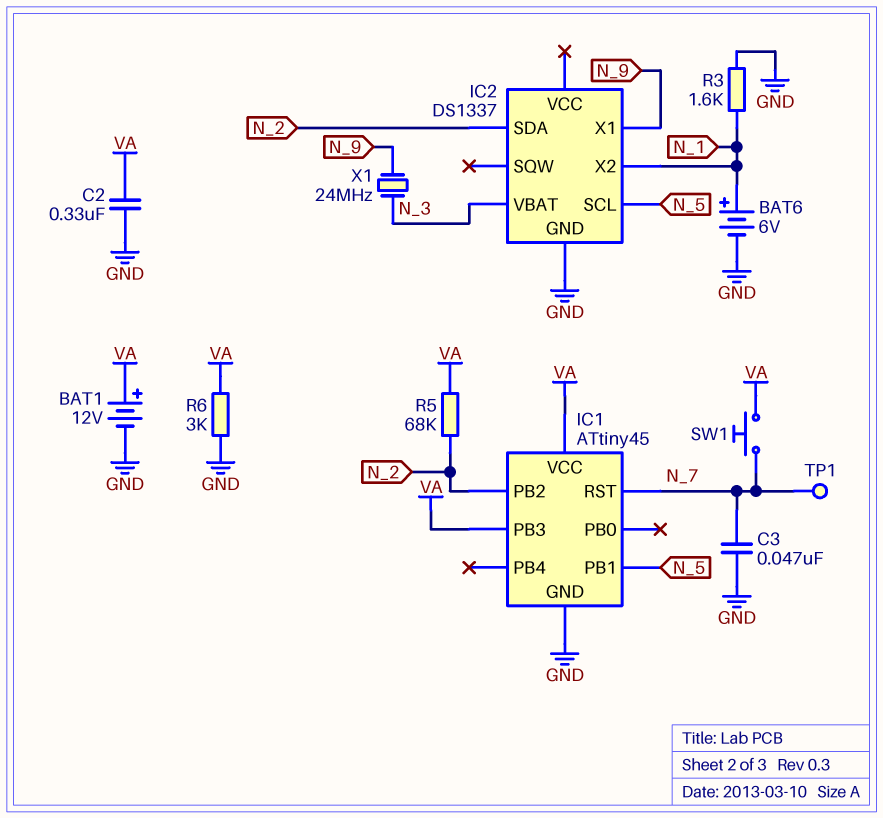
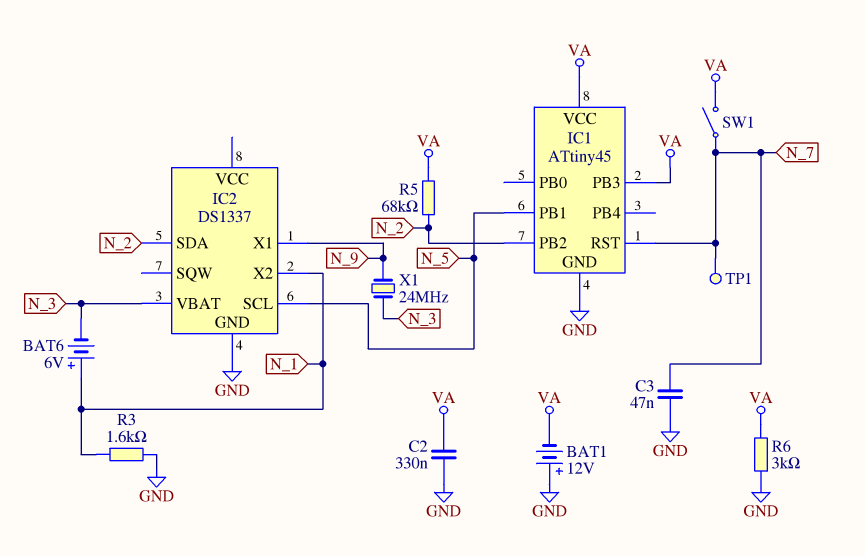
BAT1: 12V (plus VA, minus GND) -> 12V (plus GND, minus VA)
BAT6: 6V (plus N_1, minus GND) -> 6V (plus N_1, minus N_3)
SW1: button (N_7, VA) -> switch (N_7, VA)

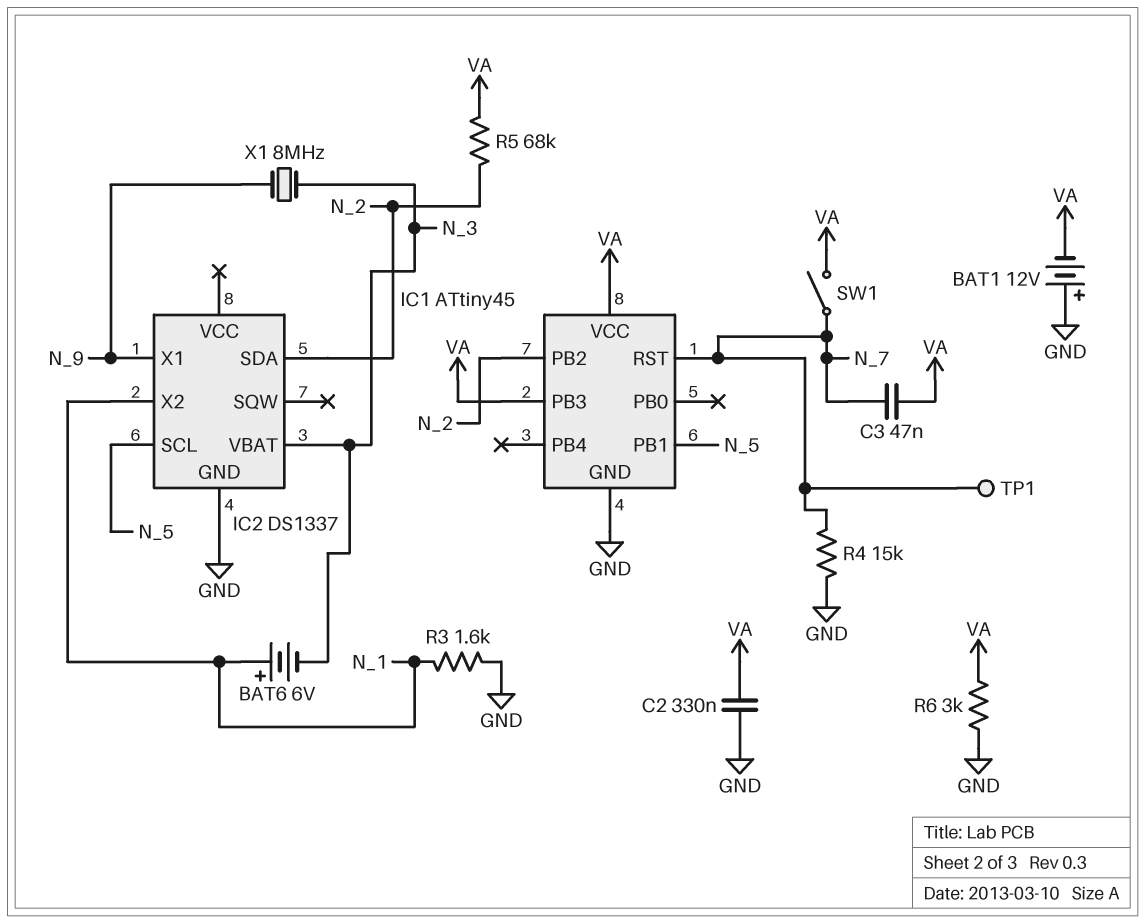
C3: 47nF (GND, N_7) -> 47nF (N_7, VA)
R4: none -> 15k (GND, N_7)
X1: 24MHz (N_3, N_9) -> 8MHz (N_3, N_9)

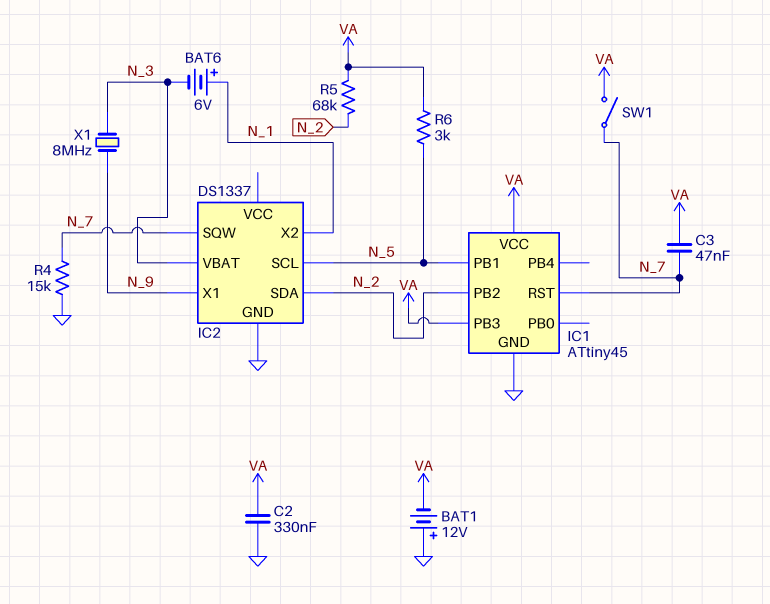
IC2 pin SQW: none -> N_7
R3: 1.6k (GND, N_1) -> none
R6: 3k (GND, VA) -> 3k (N_5, VA)
TP1: test point (N_7) -> none

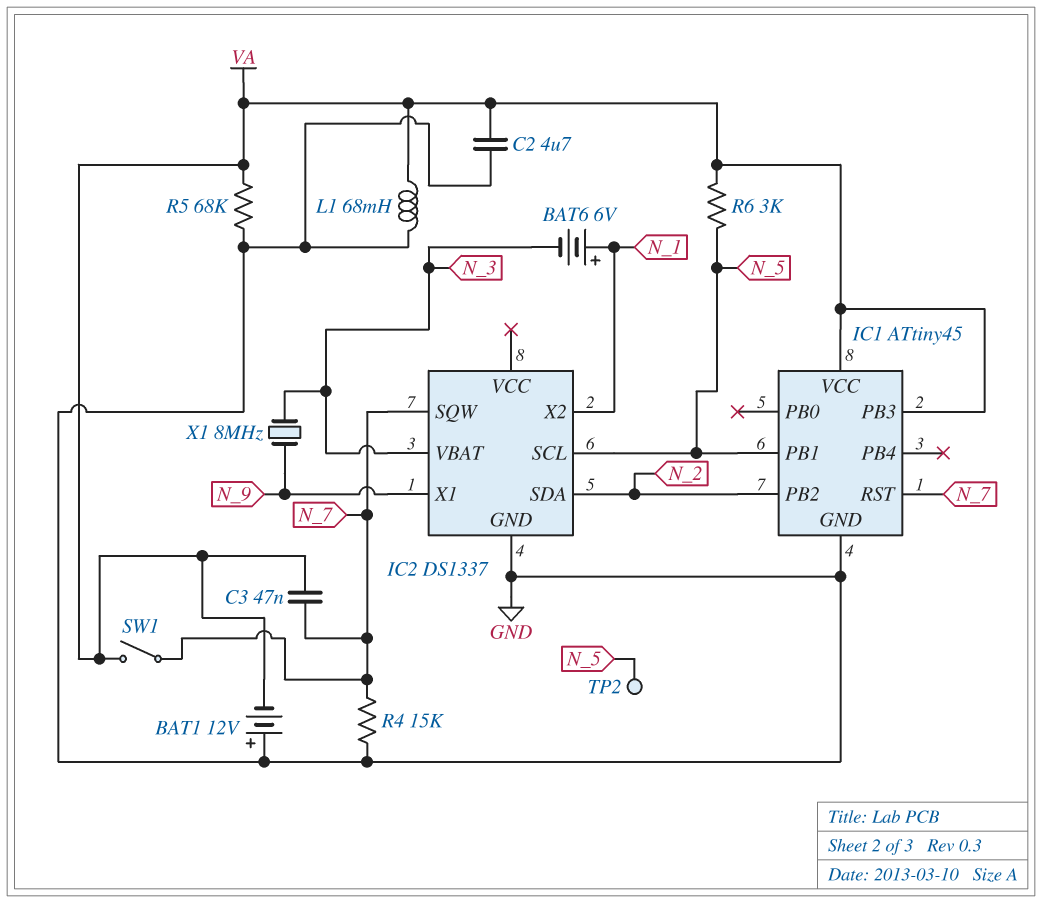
C2: 330nF (GND, VA) -> 4.7uF (GND, VA)
L1: none -> 68mH (GND, VA)
R5: 68k (N_2, VA) -> 68k (GND, VA)
TP2: none -> test point (N_5)

